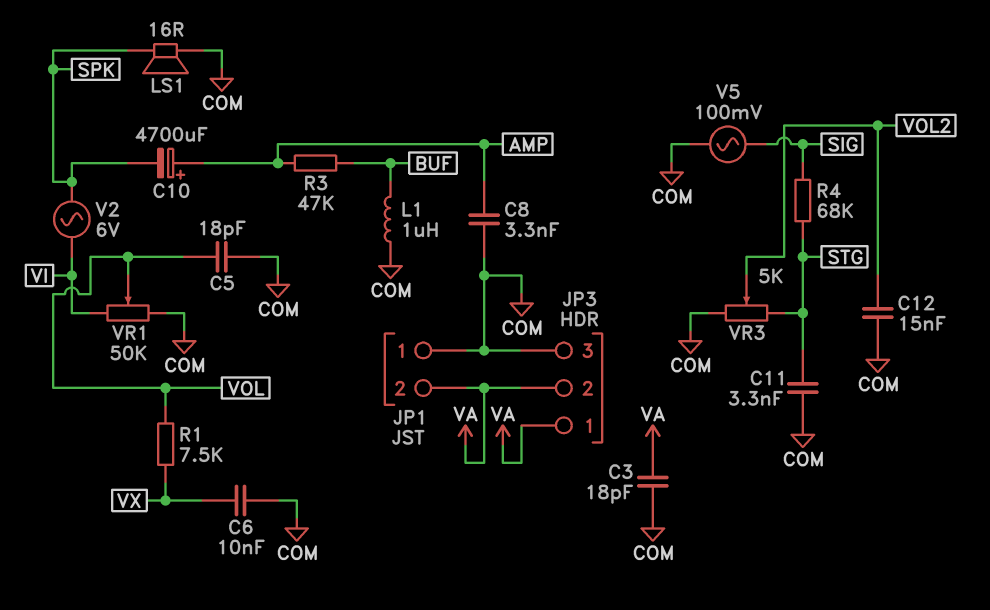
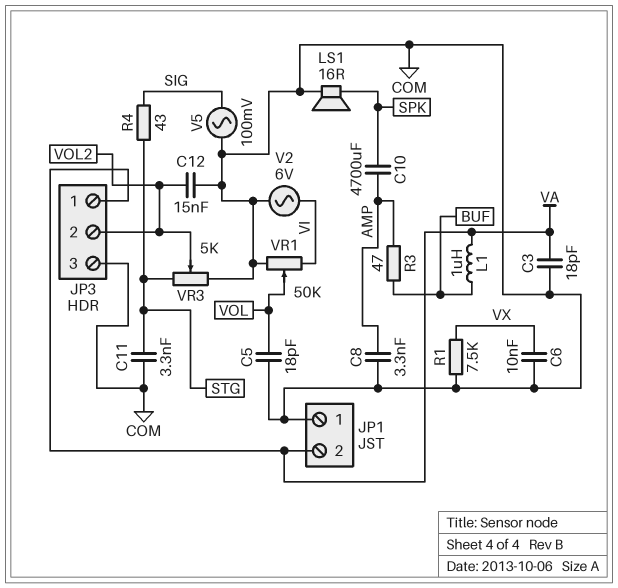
C10: 4700uF (plus AMP, minus SPK) -> 4700uF (AMP, SPK)
JP3 pin 2: VA -> VOL2
L1: 1uH (BUF, COM) -> 1uH (BUF, VA)
R1: 7.5k (VOL, VX) -> 7.5k (COM, VX)
R3: 47k (AMP, BUF) -> 47 (AMP, BUF)
R4: 68k (SIG, STG) -> 43 (SIG, STG)
V2: AC 6V (SPK, VI) -> AC 6V (COM, VI)

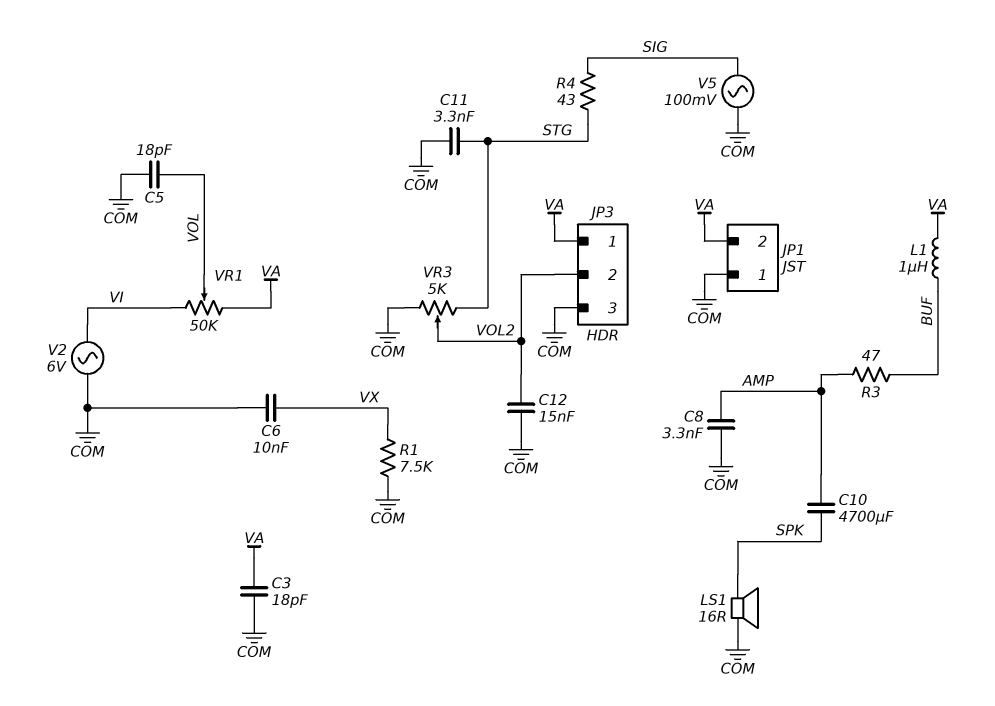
VR1: 50k (COM, VI, wiper VOL) -> 50k (VA, VI, wiper VOL)

